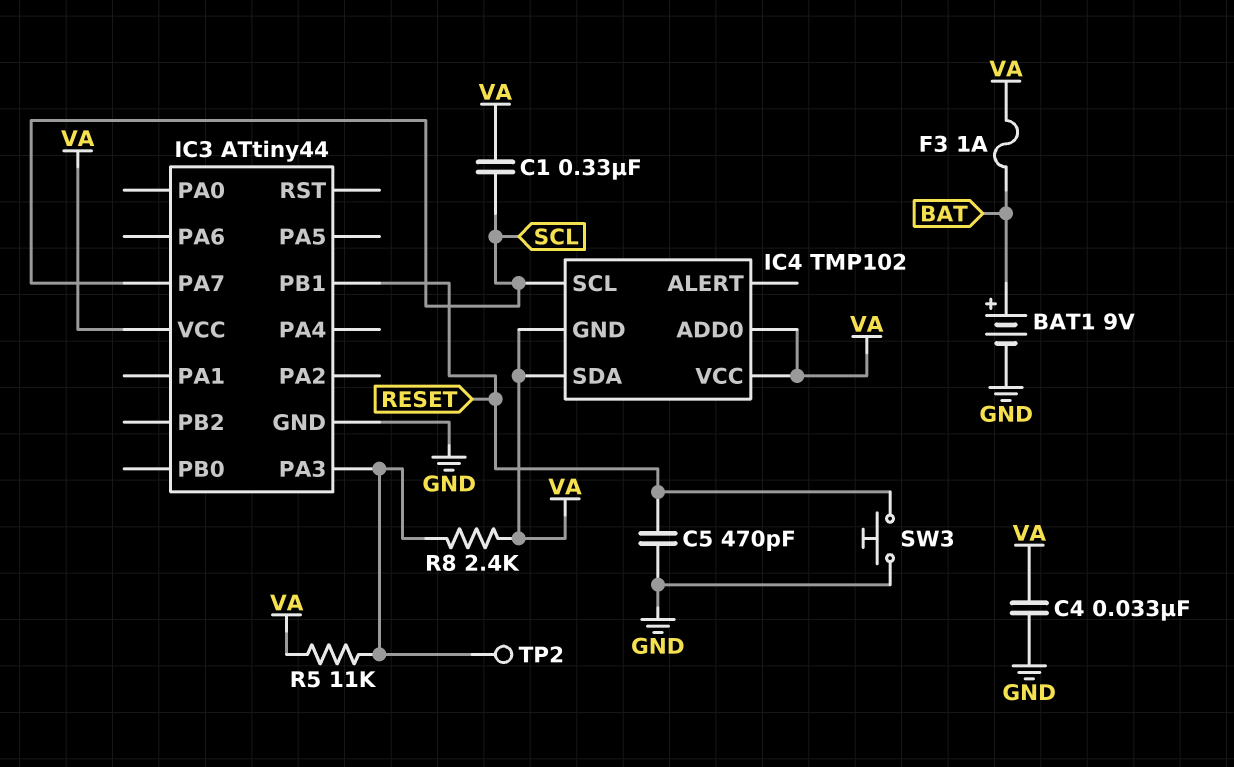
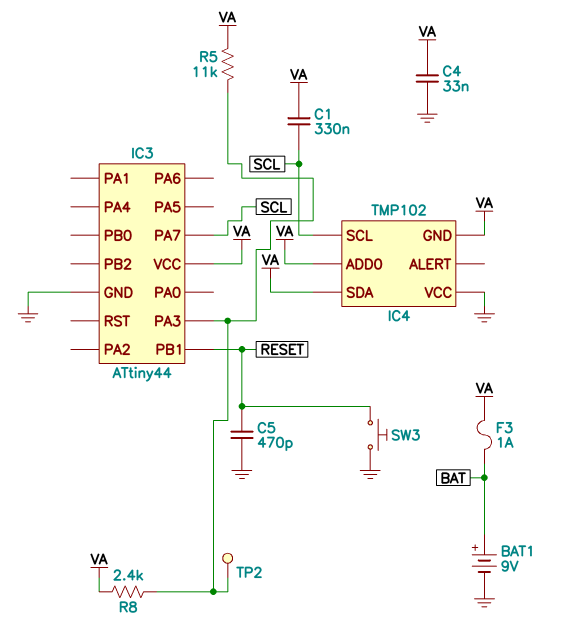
IC4 pin VCC: VA -> GND

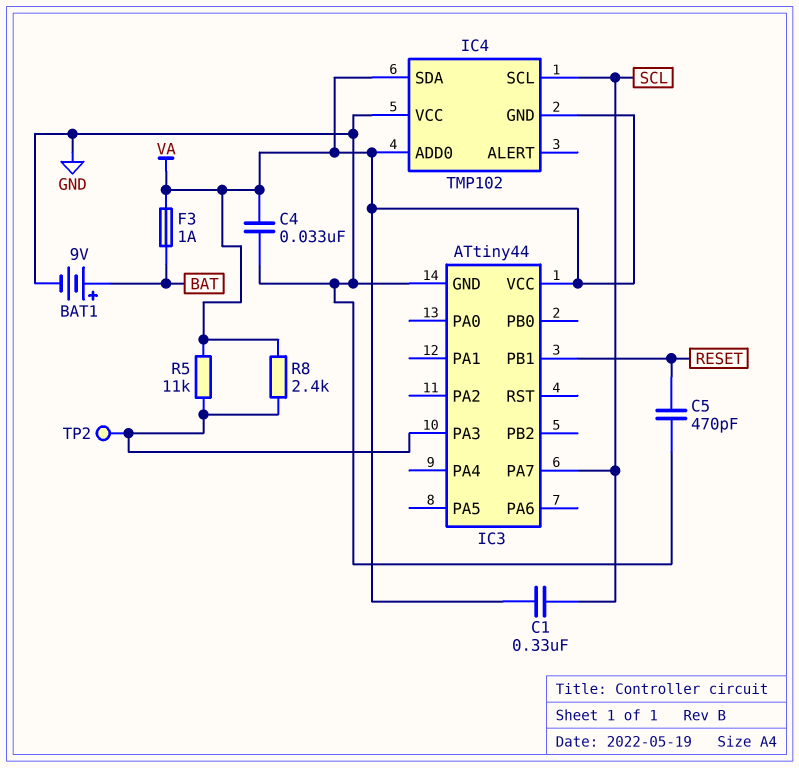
SW3: button (GND, RESET) -> none

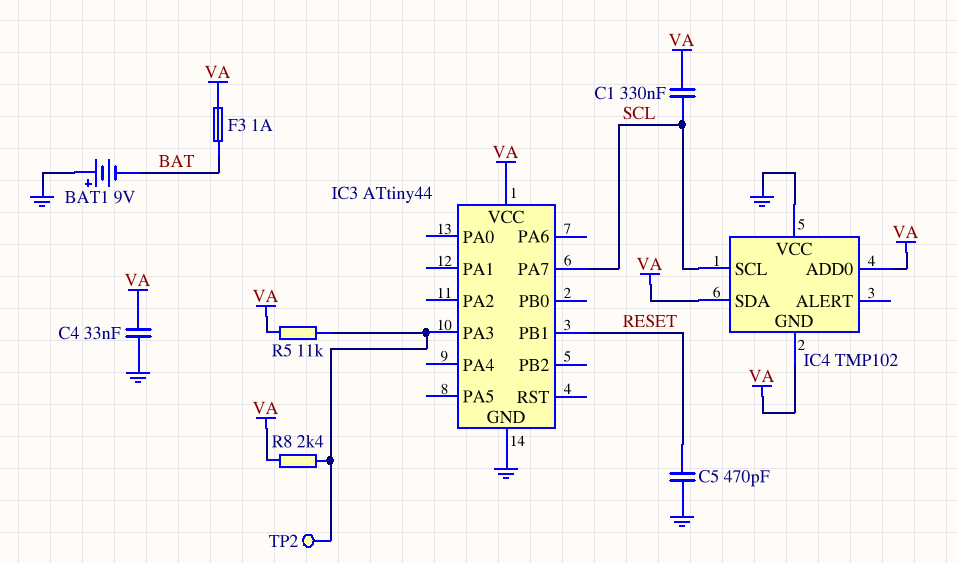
BAT1: 9V (plus BAT, minus GND) -> 9V (plus GND, minus BAT)

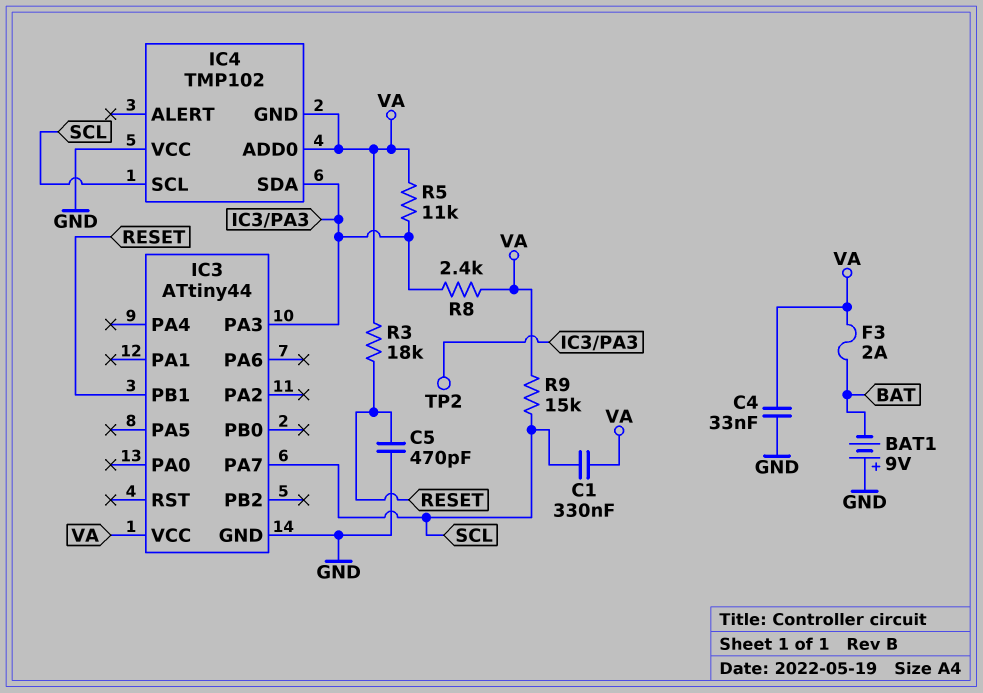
F3: 1A (BAT, VA) -> 2A (BAT, VA)
IC4 pin SDA: VA -> IC3/PA3
R3: none -> 18k (RESET, VA)
R9: none -> 15k (SCL, VA)

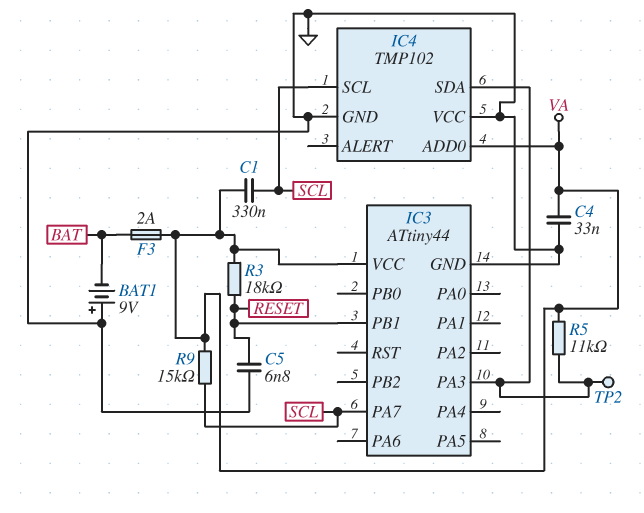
C5: 470pF (GND, RESET) -> 6.8nF (GND, RESET)
IC4 pin GND: VA -> GND
R8: 2.4k (IC3/PA3, VA) -> none

